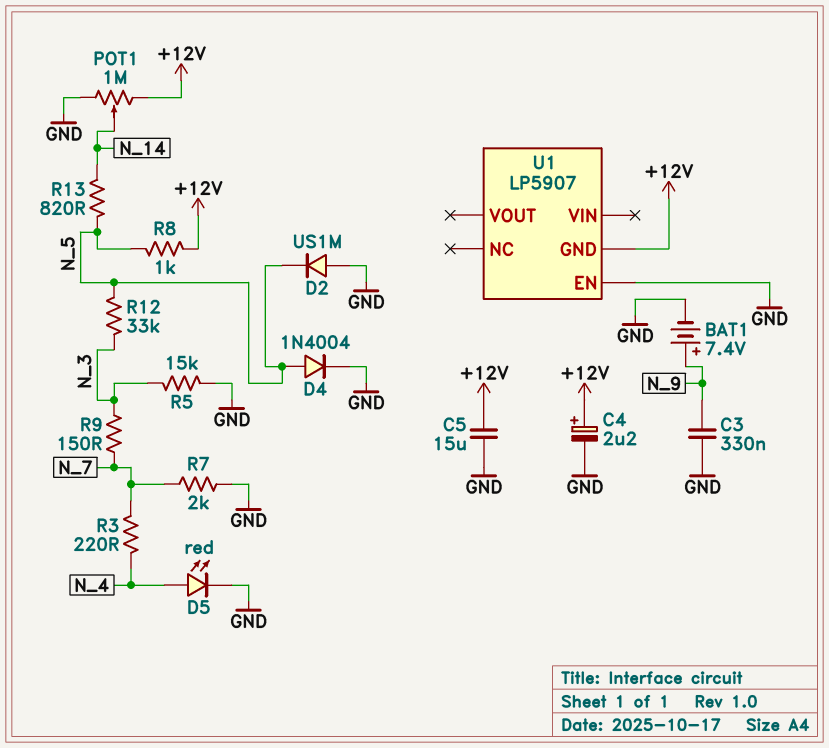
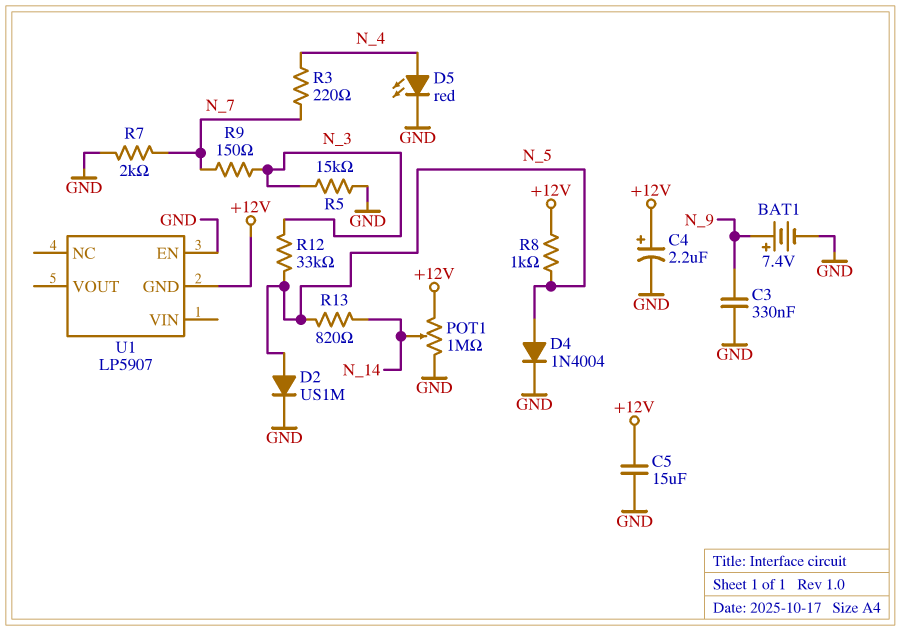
D2: diode US1M (A GND, K N_5) -> diode US1M (A N_5, K GND)

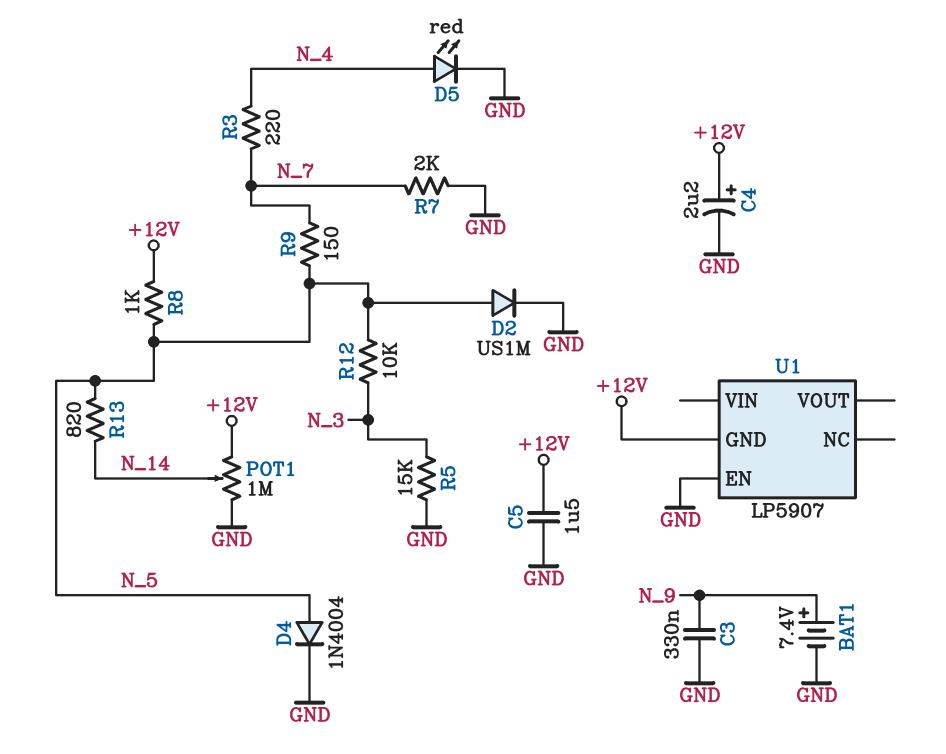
C5: 15uF (+12V, GND) -> 1.5uF (+12V, GND)
R9: 150 (N_3, N_7) -> 150 (N_5, N_7)
R12: 33k (N_3, N_5) -> 10k (N_3, N_5)

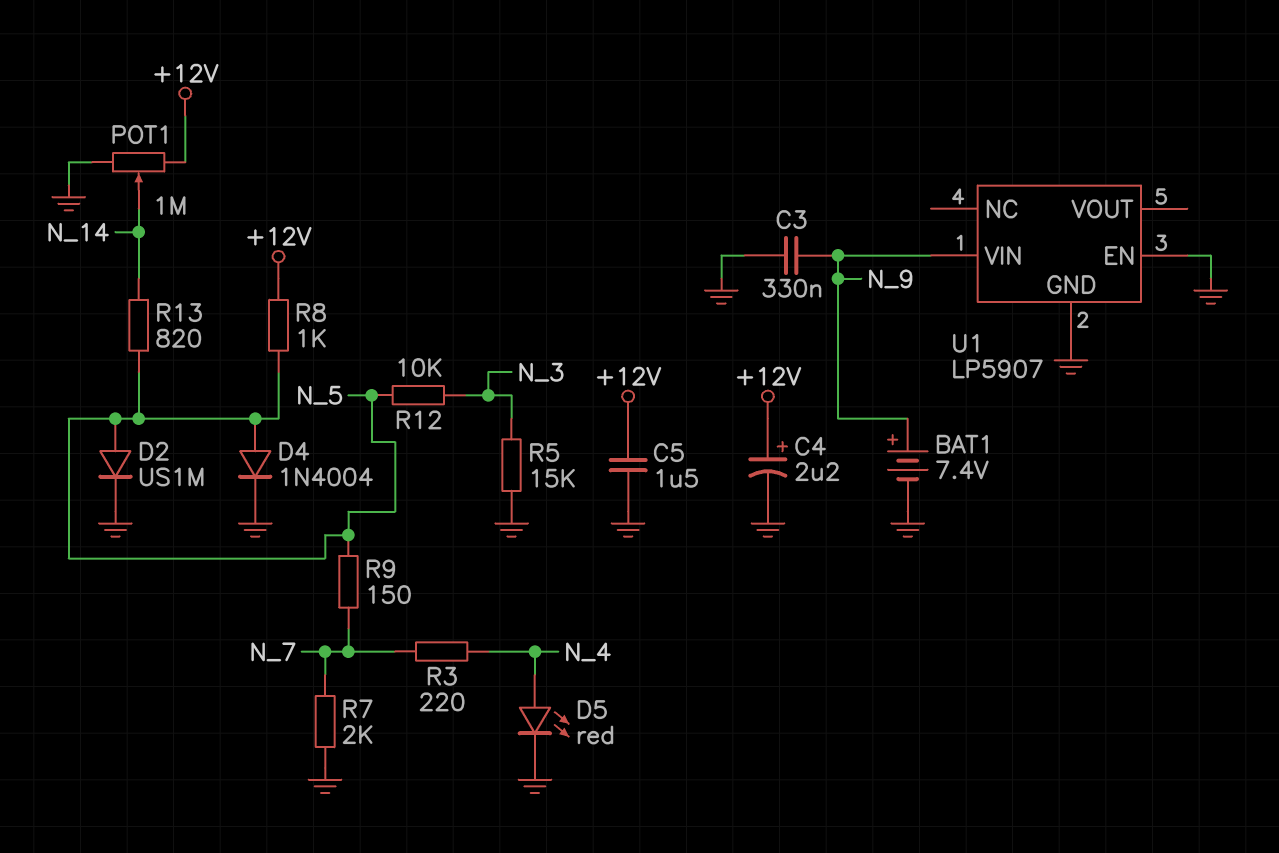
U1 pin GND: +12V -> GND
U1 pin VIN: none -> N_9

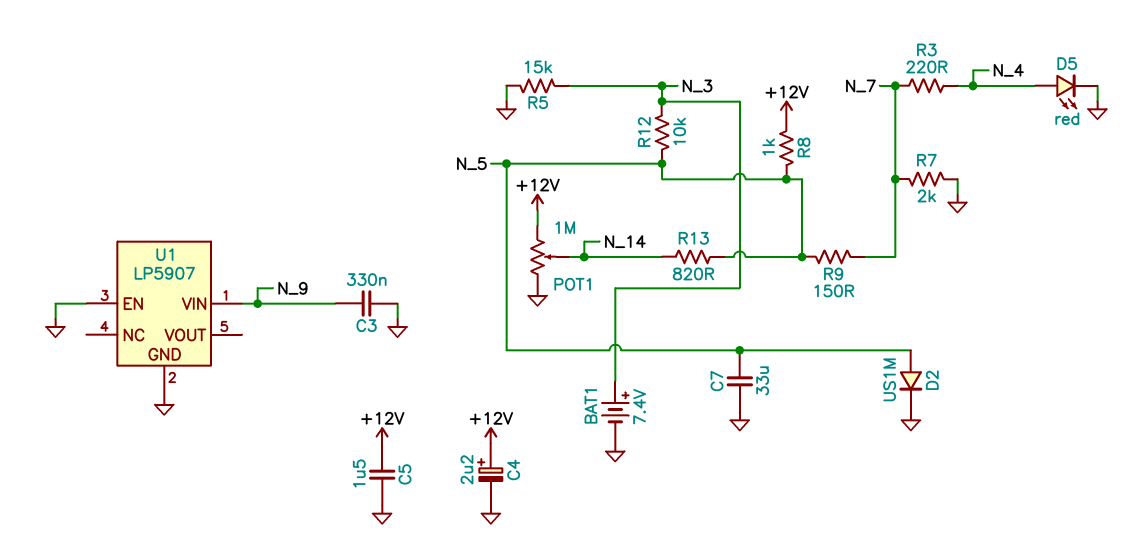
BAT1: 7.4V (plus N_9, minus GND) -> 7.4V (plus N_3, minus GND)
C7: none -> 33uF (GND, N_5)
D4: diode 1N4004 (A N_5, K GND) -> none

